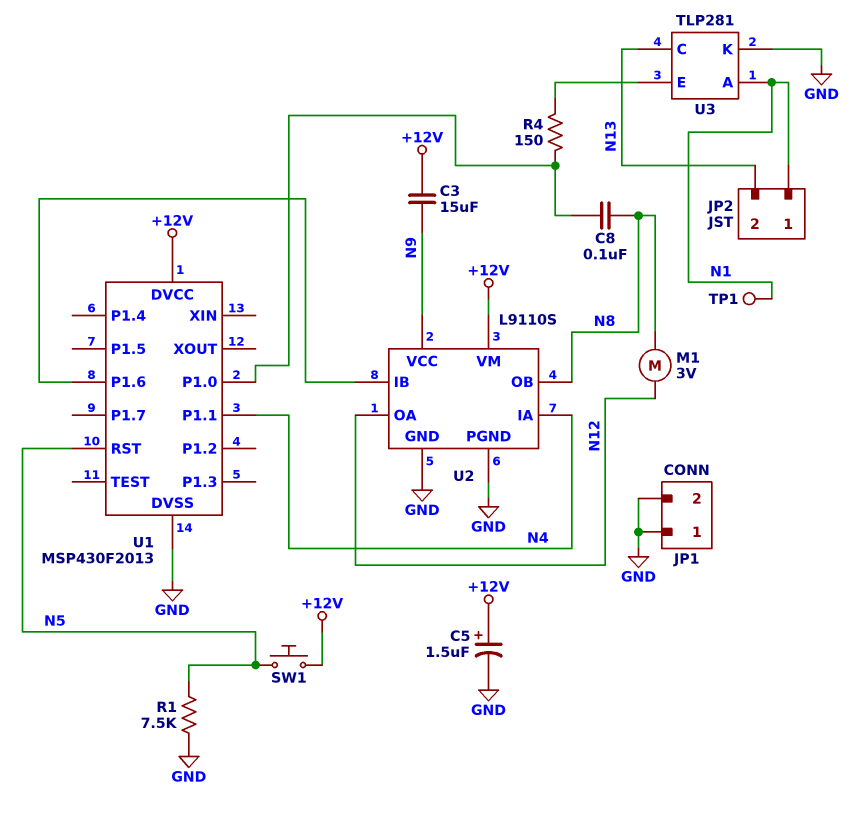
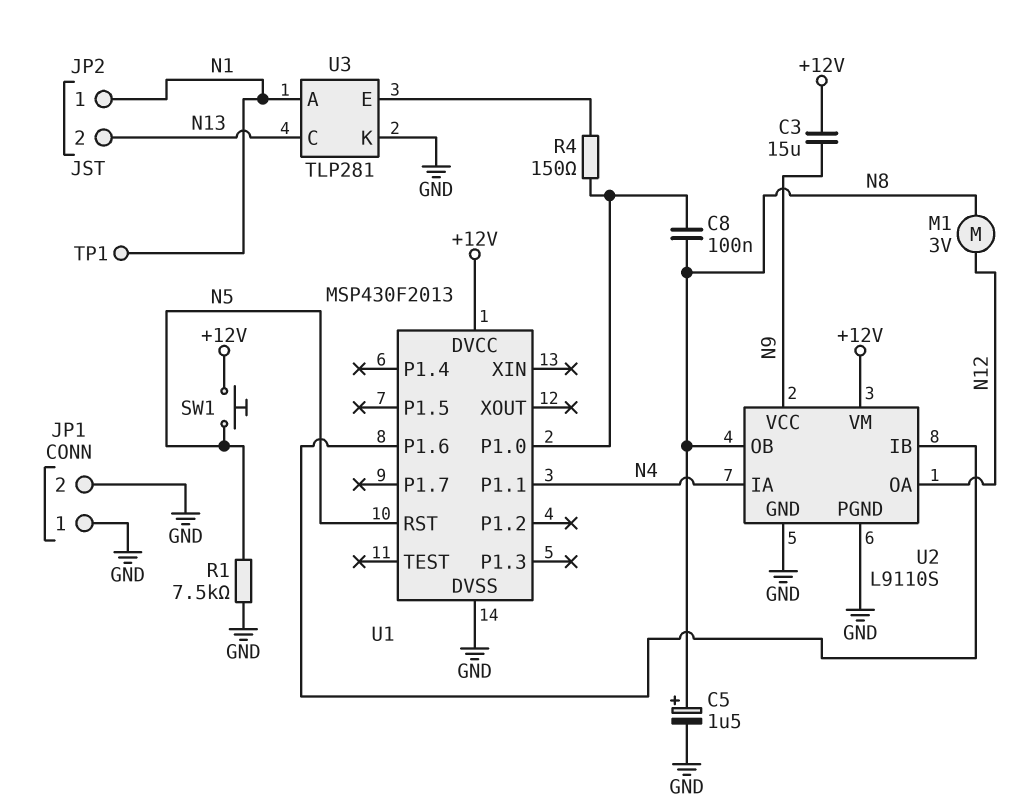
C5: 1.5uF (plus +12V, minus GND) -> 1.5uF (plus N8, minus GND)

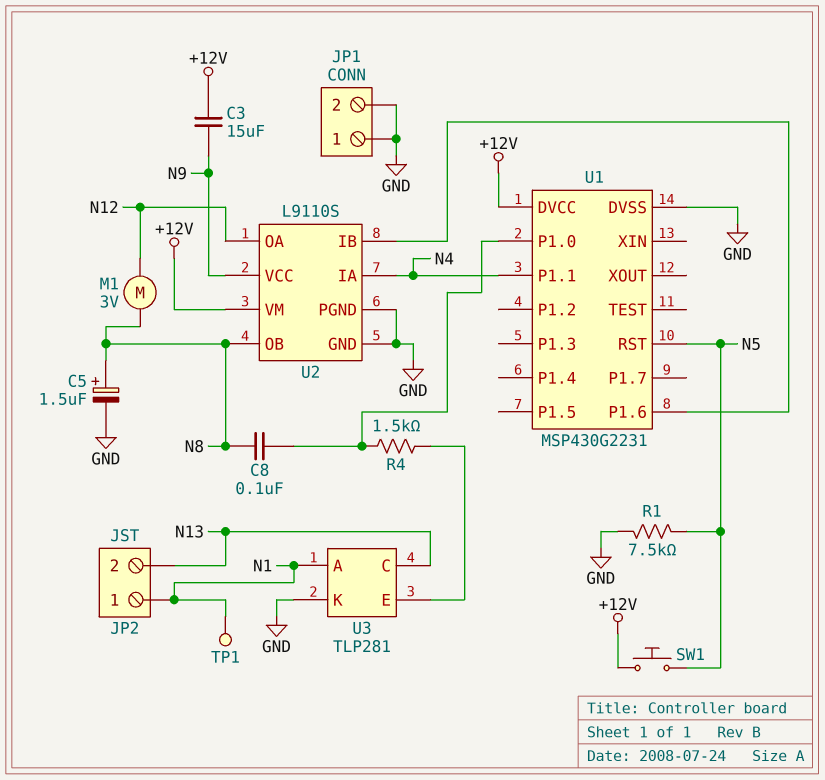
R4: 150 (U1/P1.0, U3/E) -> 1.5k (U1/P1.0, U3/E)
U1: MSP430F2013 -> MSP430G2231

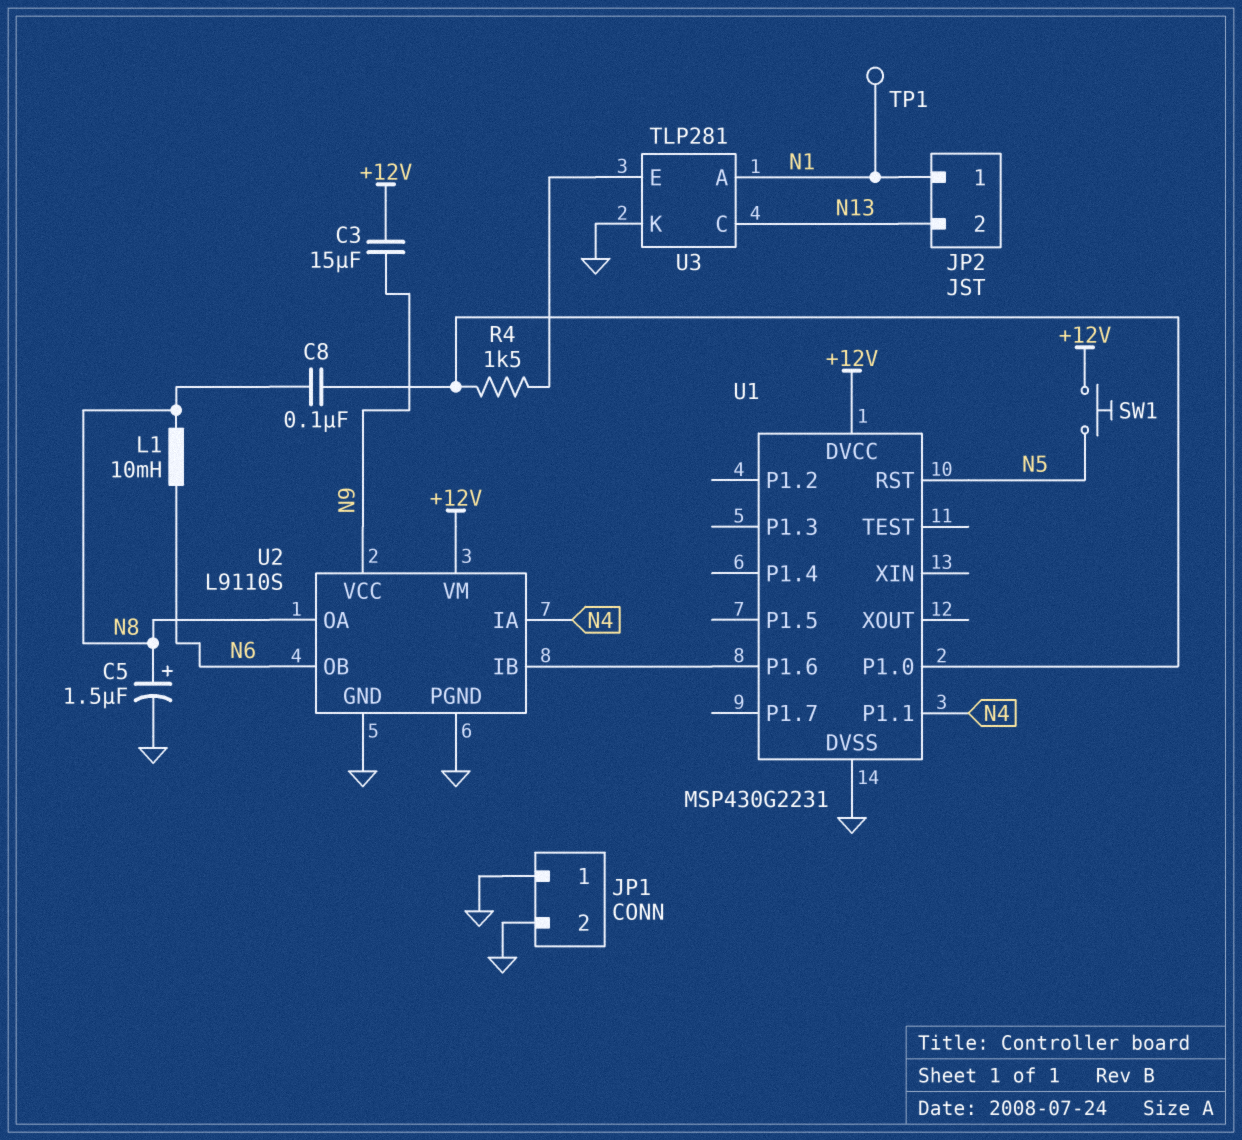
L1: none -> 10mH (N6, N8)
M1: motor 3V (N8, N12) -> none
R1: 7.5k (GND, N5) -> none
U2 pin OA: N12 -> N8
U2 pin OB: N8 -> N6

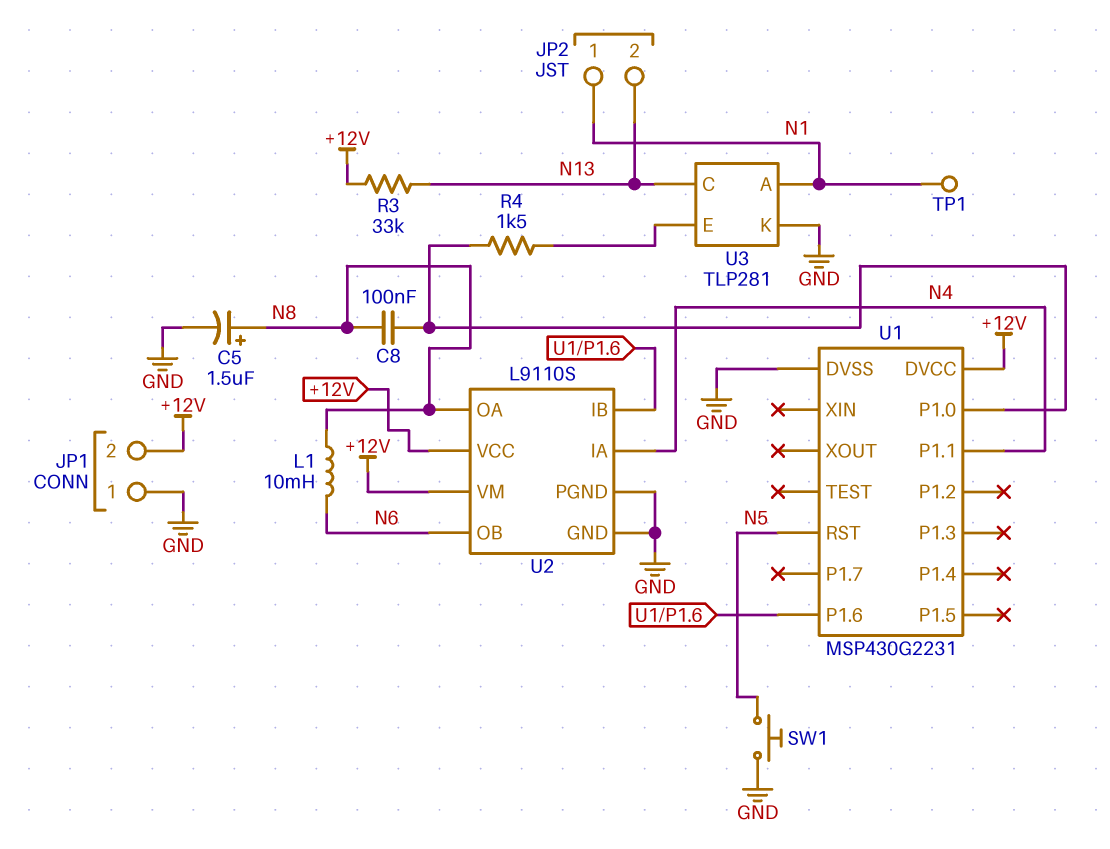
C3: 15uF (+12V, N9) -> none
JP1 pin 2: GND -> +12V
R3: none -> 33k (+12V, N13)
SW1: button (+12V, N5) -> button (GND, N5)
U2 pin VCC: N9 -> +12V

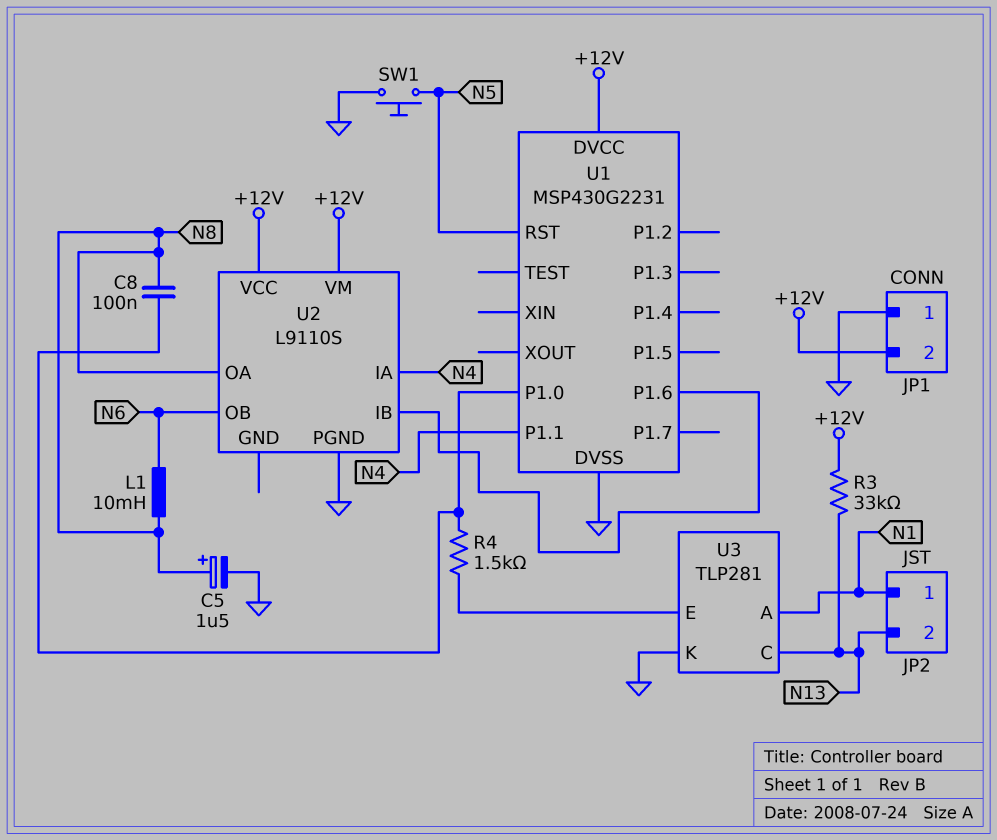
TP1: test point (N1) -> none
U2 pin GND: GND -> none

